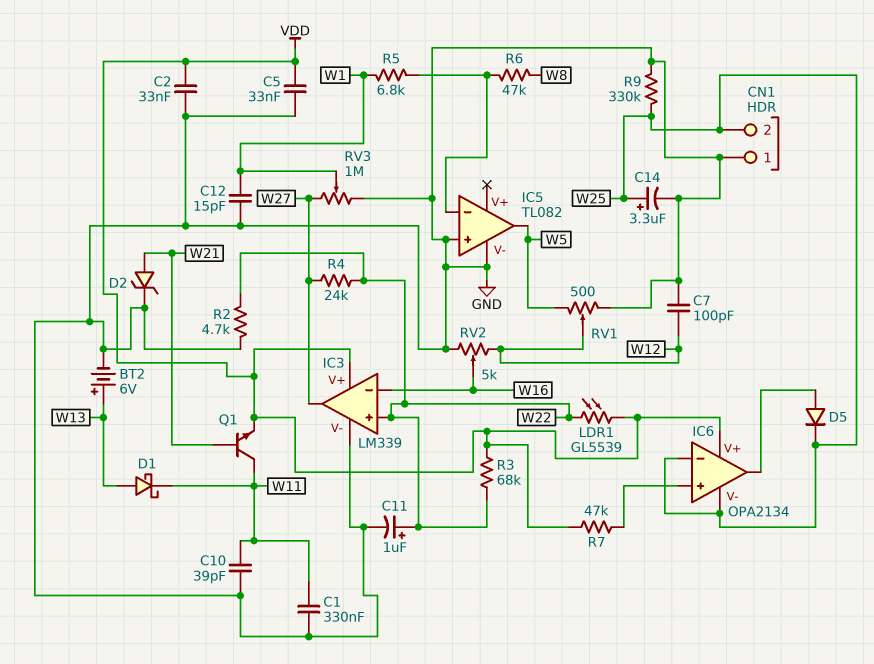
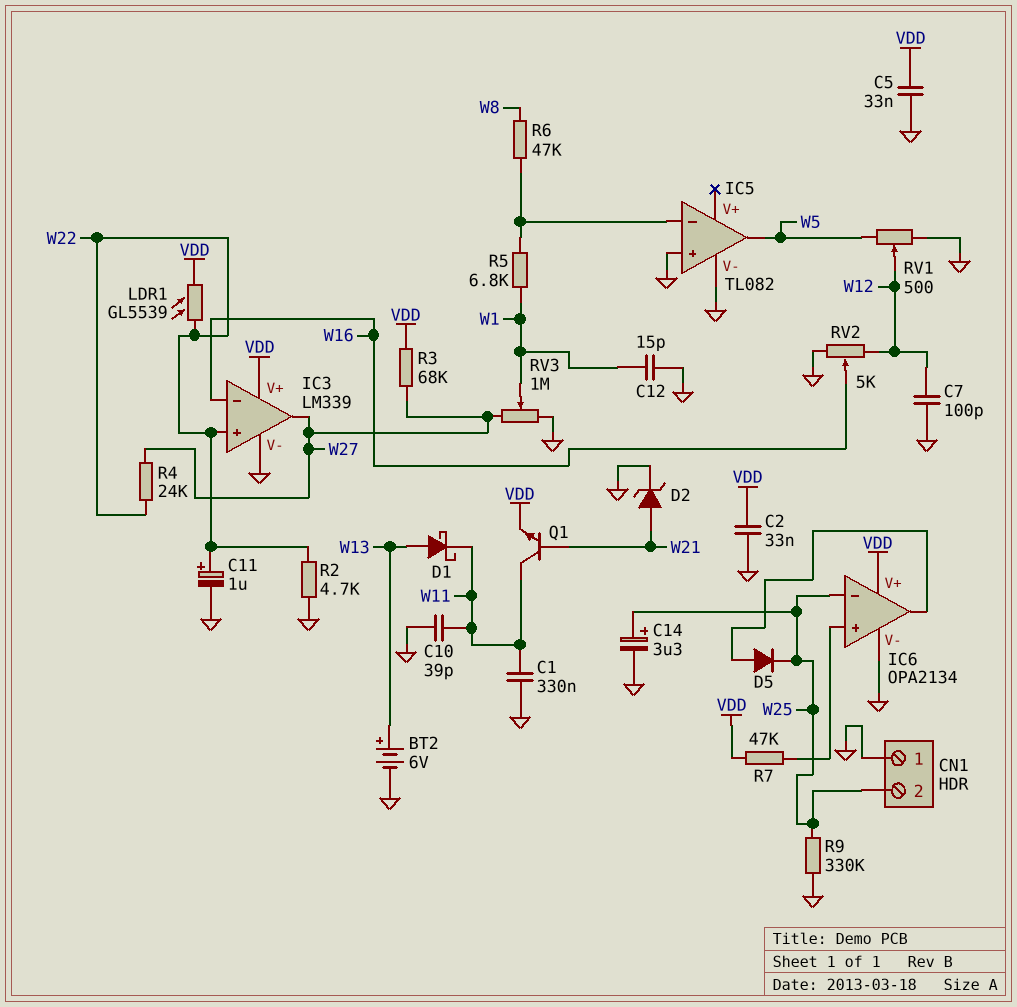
IC6 pin V-: W25 -> GND
R3: 68k (VDD, W22) -> 68k (VDD, W27)

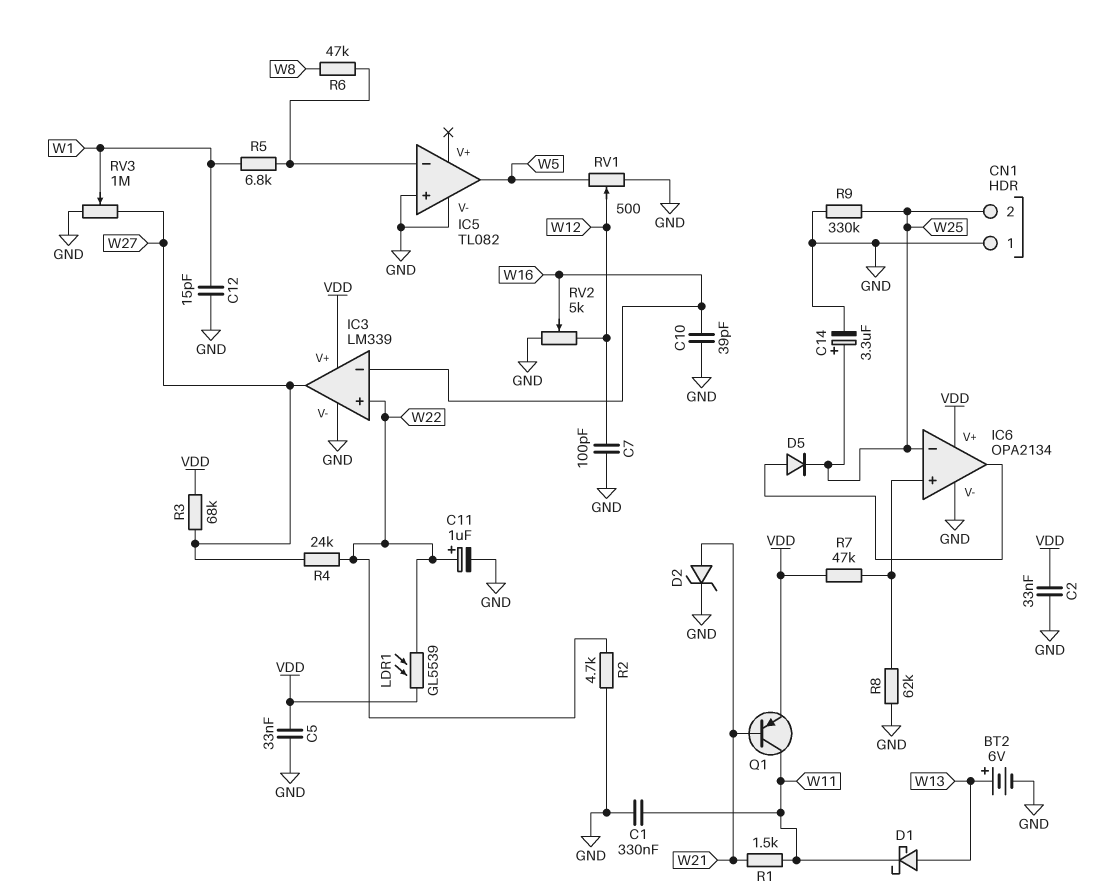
C10: 39pF (GND, W11) -> 39pF (GND, W16)
Q1: NPN (B W21, C W11, E VDD) -> PNP (B W21, C W11, E VDD)
R1: none -> 1.5k (W11, W21)
R8: none -> 62k (GND, IC6/in+)

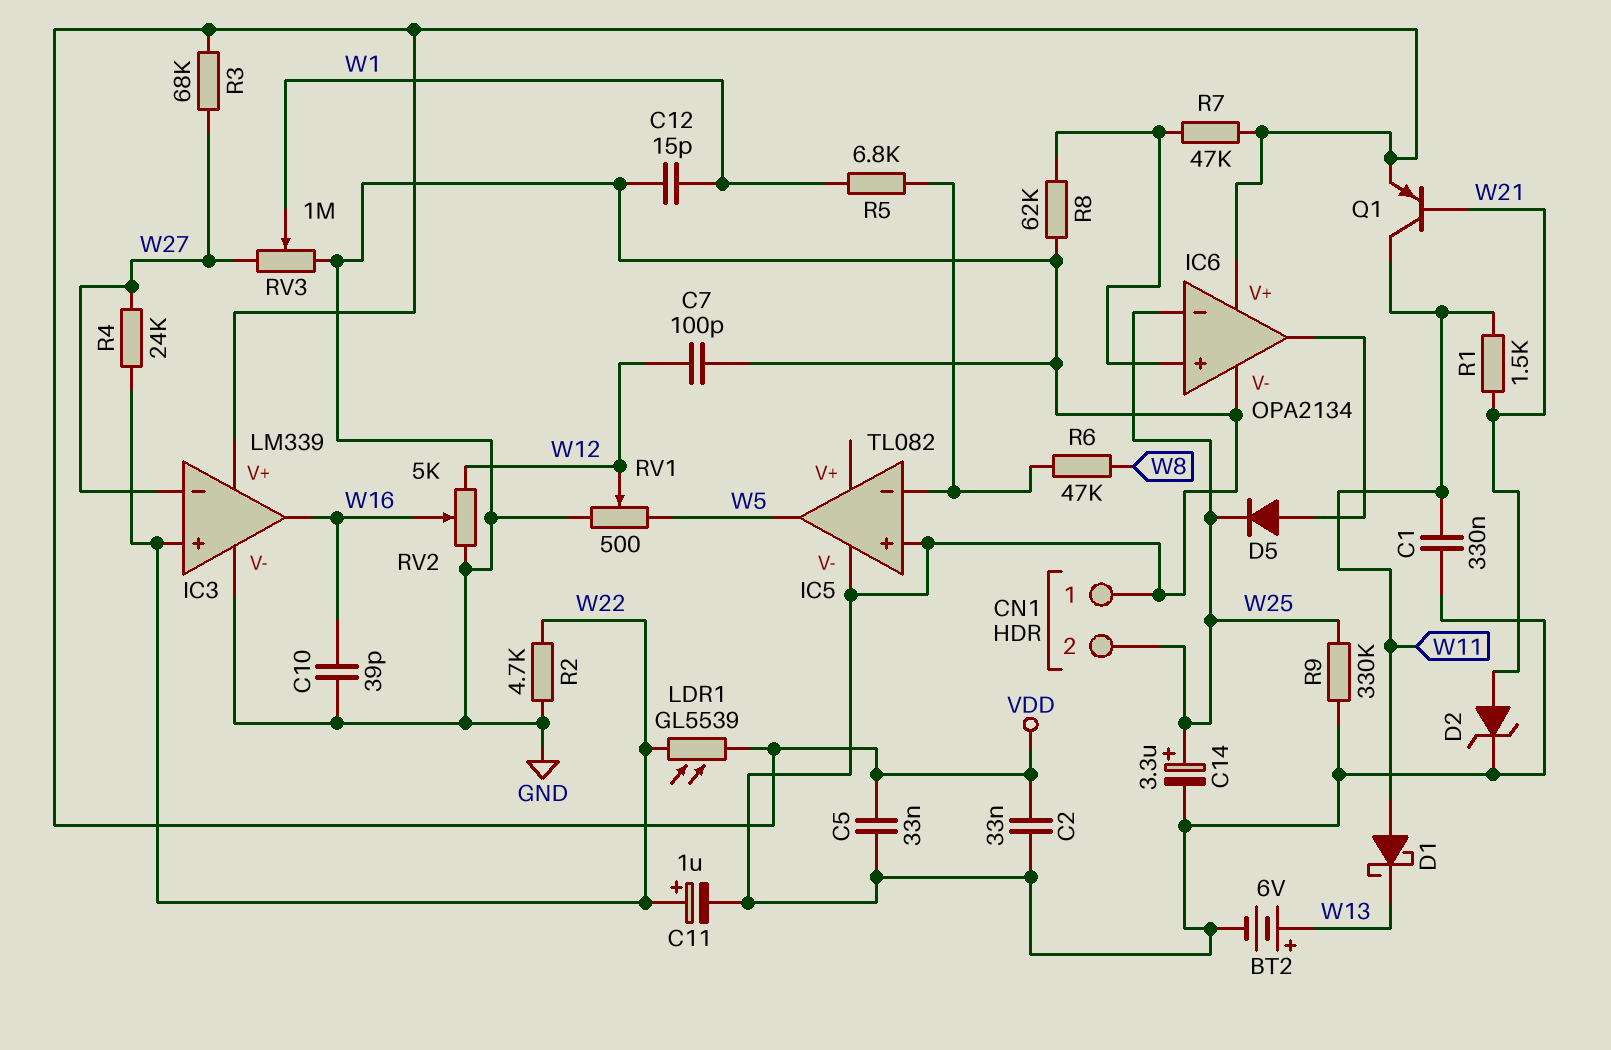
D1: schottky (A W13, K W11) -> schottky (A W11, K W13)
IC3 pin in-: W16 -> W27
IC3 pin out: W27 -> W16

